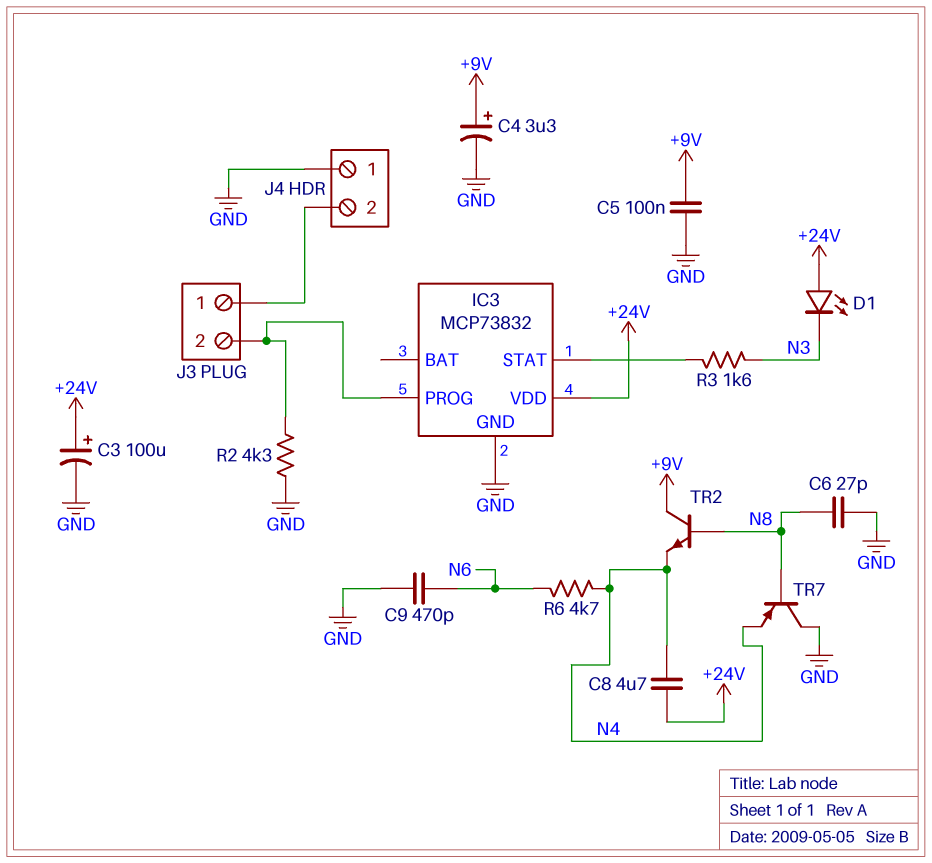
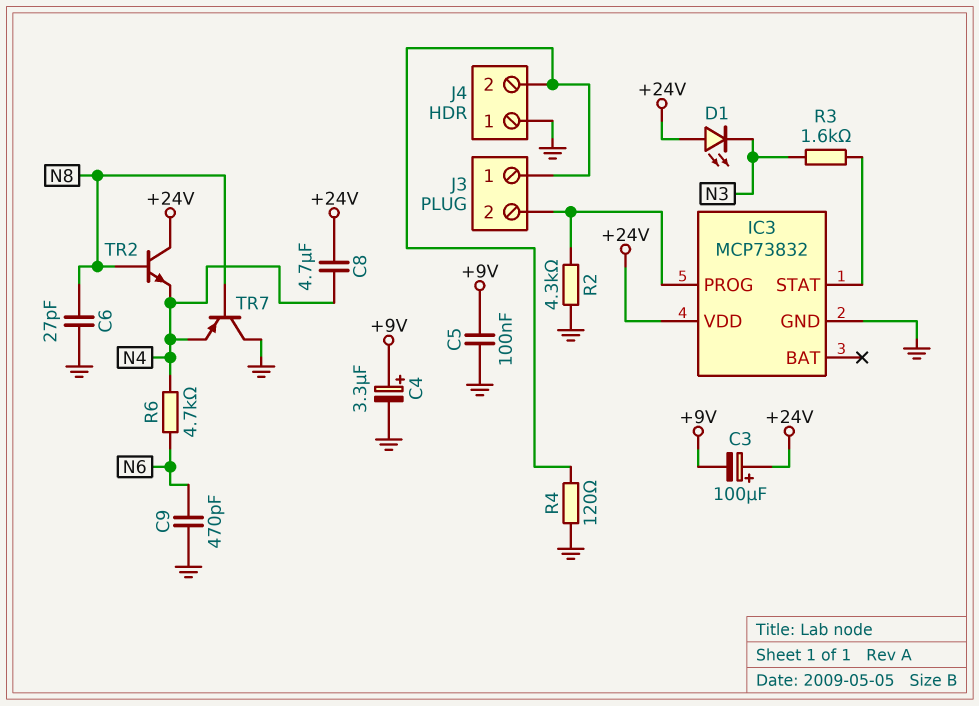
C3: 100uF (plus +24V, minus GND) -> 100uF (plus +24V, minus +9V)
R4: none -> 120 (GND, J3/1)
TR2: NPN (B N8, C +9V, E N4) -> NPN (B N8, C +24V, E N4)

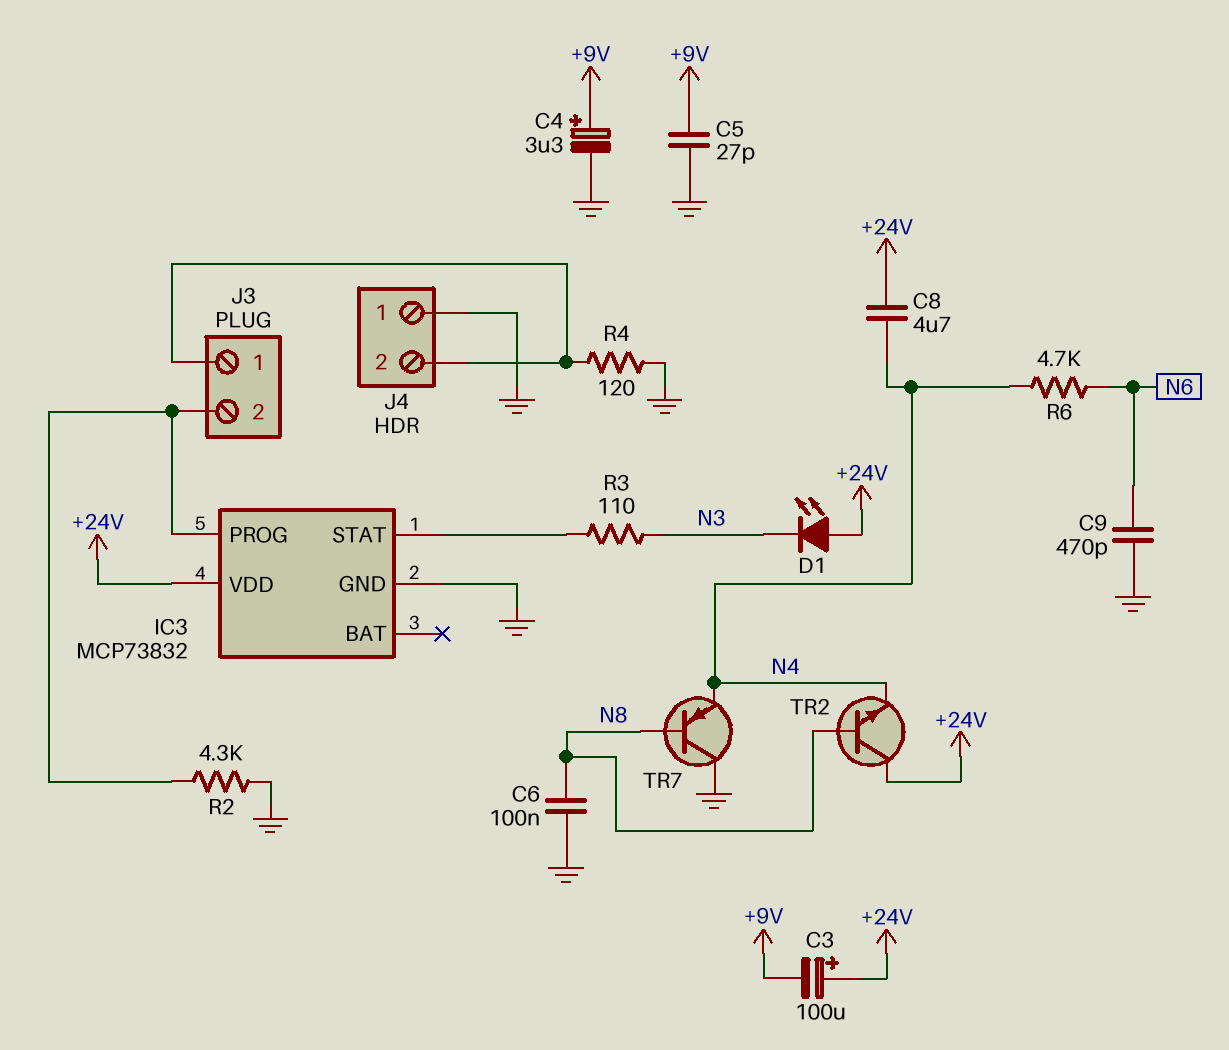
C5: 100nF (+9V, GND) -> 27pF (+9V, GND)
C6: 27pF (GND, N8) -> 100nF (GND, N8)
R3: 1.6k (IC3/STAT, N3) -> 110 (IC3/STAT, N3)

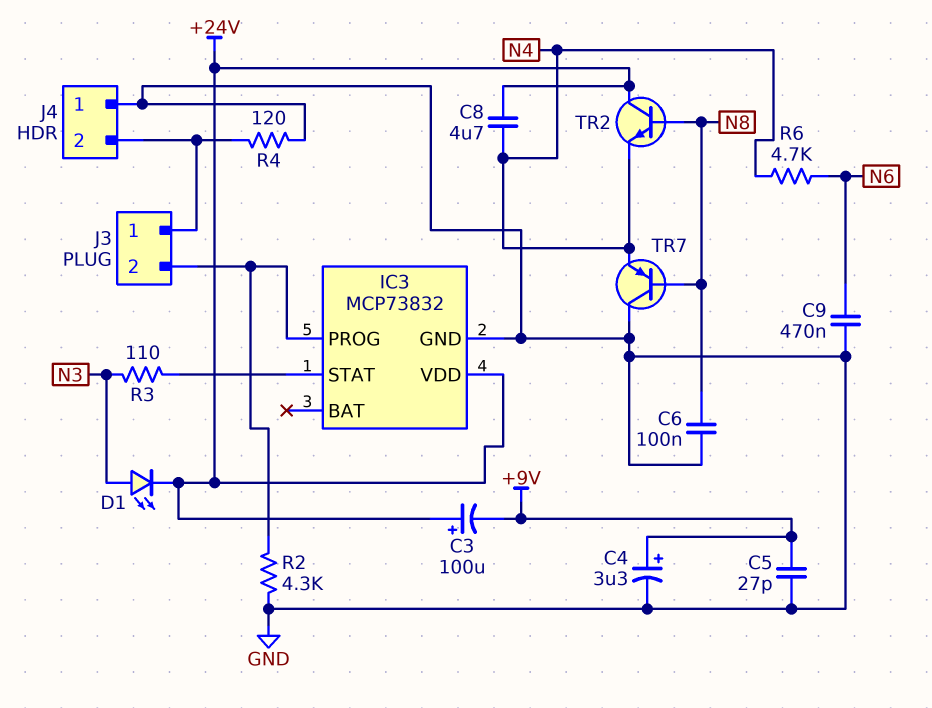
C9: 470pF (GND, N6) -> 470nF (GND, N6)
D1: LED (A +24V, K N3) -> LED (A N3, K +24V)

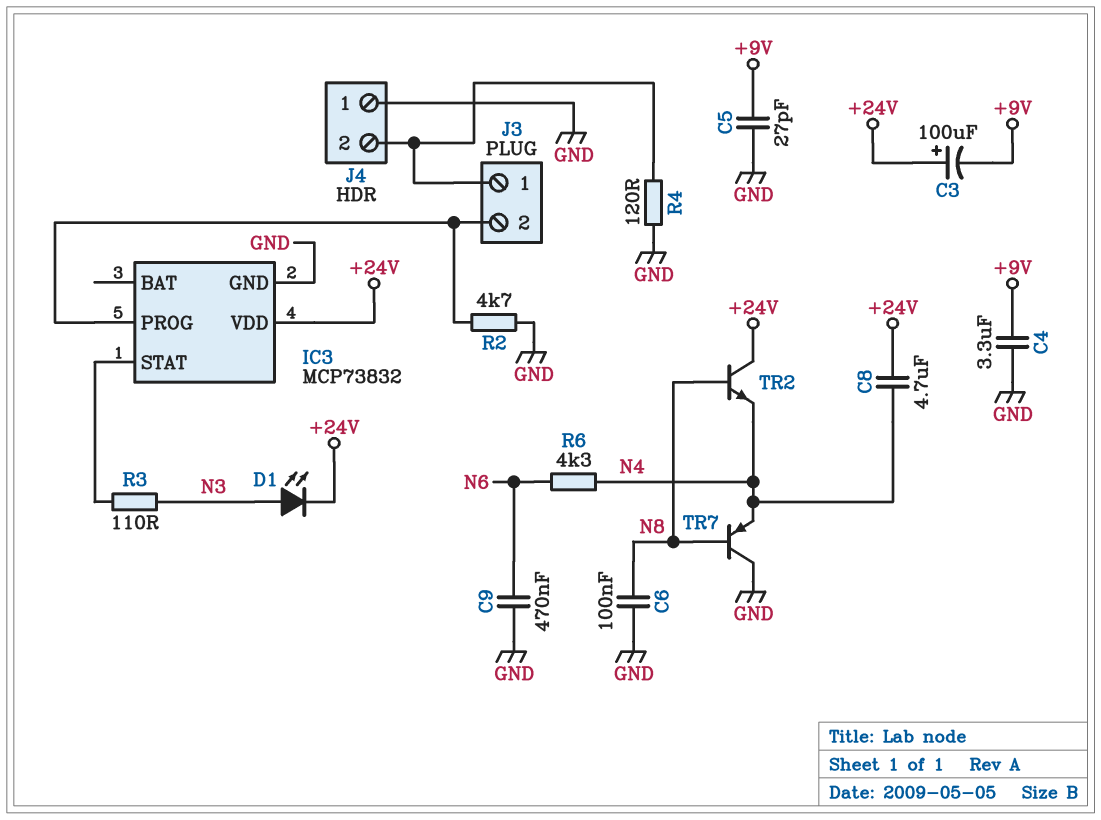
C4: 3.3uF (plus +9V, minus GND) -> 3.3uF (+9V, GND)
R2: 4.3k (GND, IC3/PROG) -> 4.7k (GND, IC3/PROG)
R6: 4.7k (N4, N6) -> 4.3k (N4, N6)

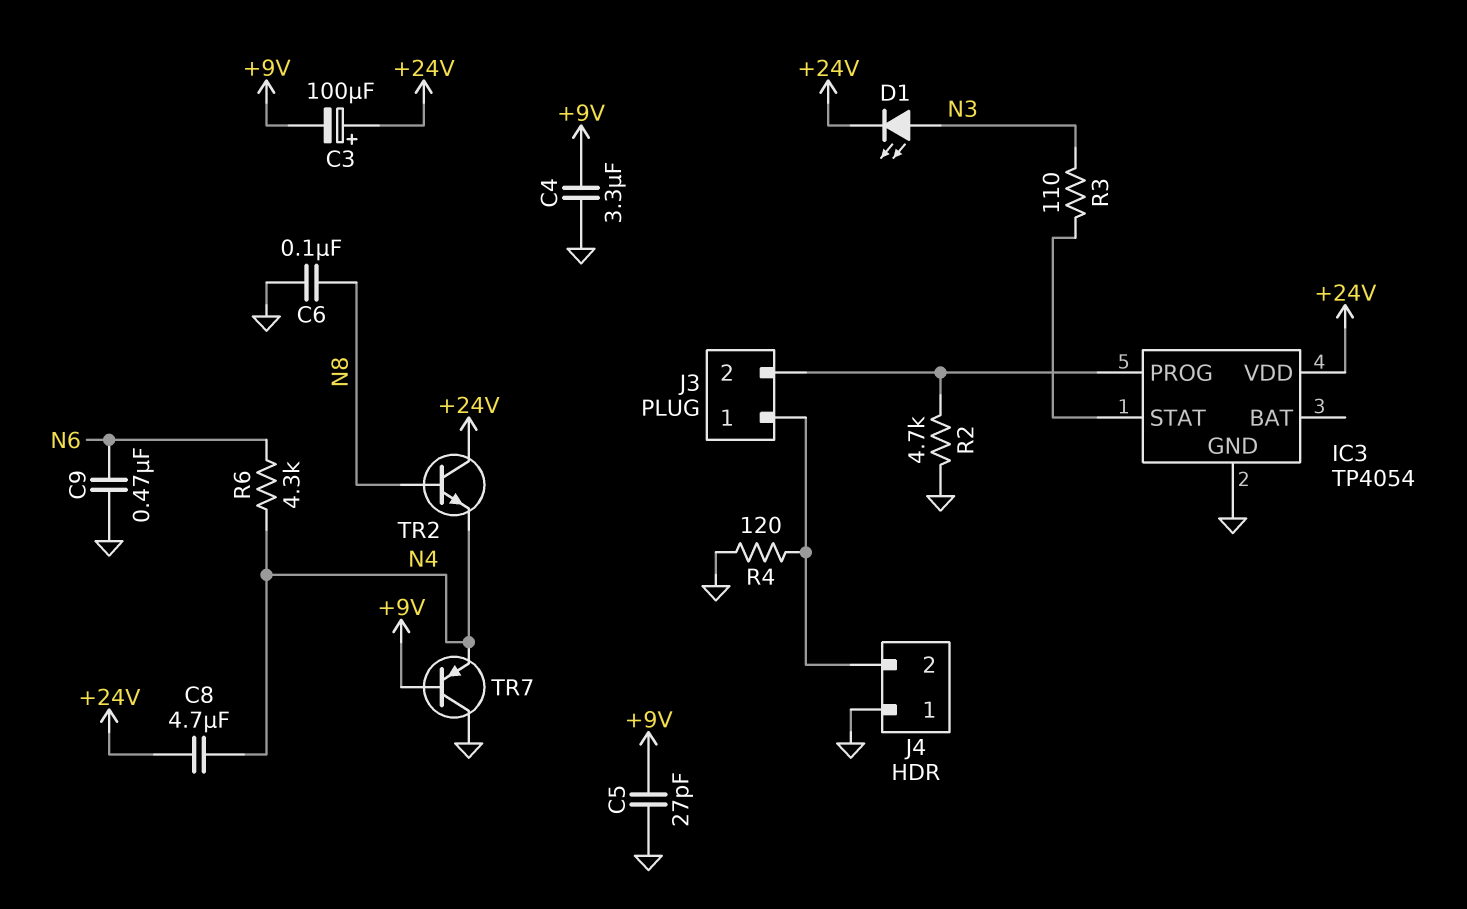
IC3: MCP73832 -> TP4054
TR7: PNP (B N8, C GND, E N4) -> PNP (B +9V, C GND, E N4)

